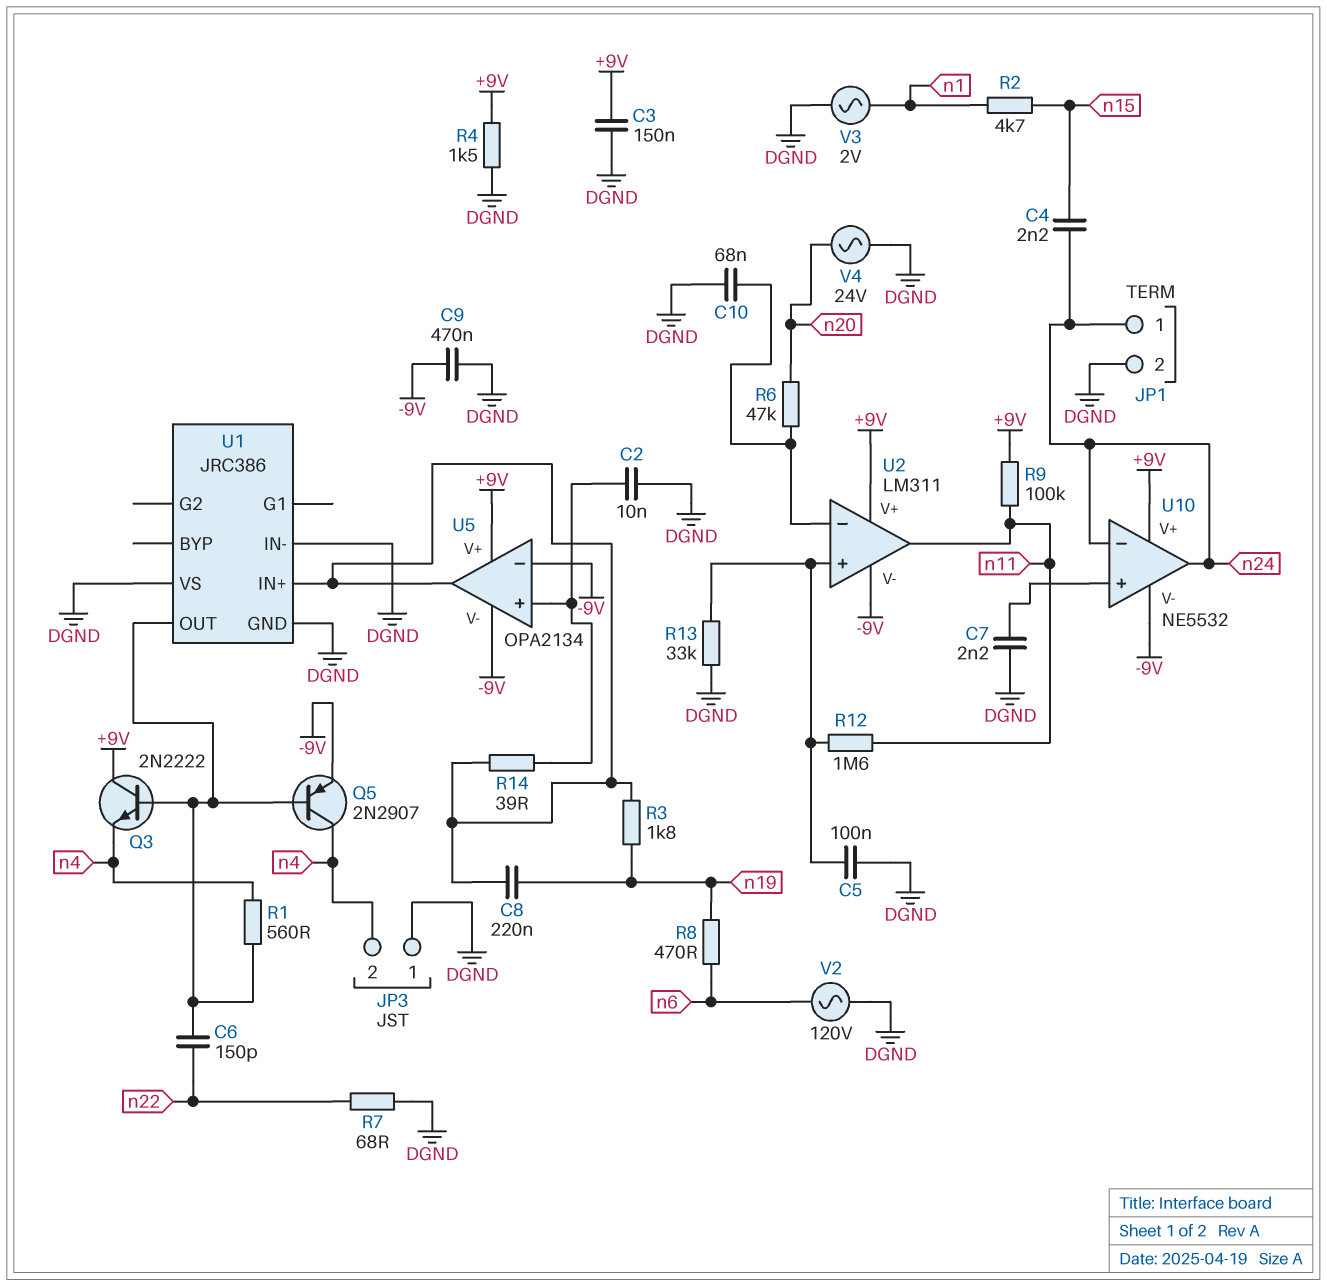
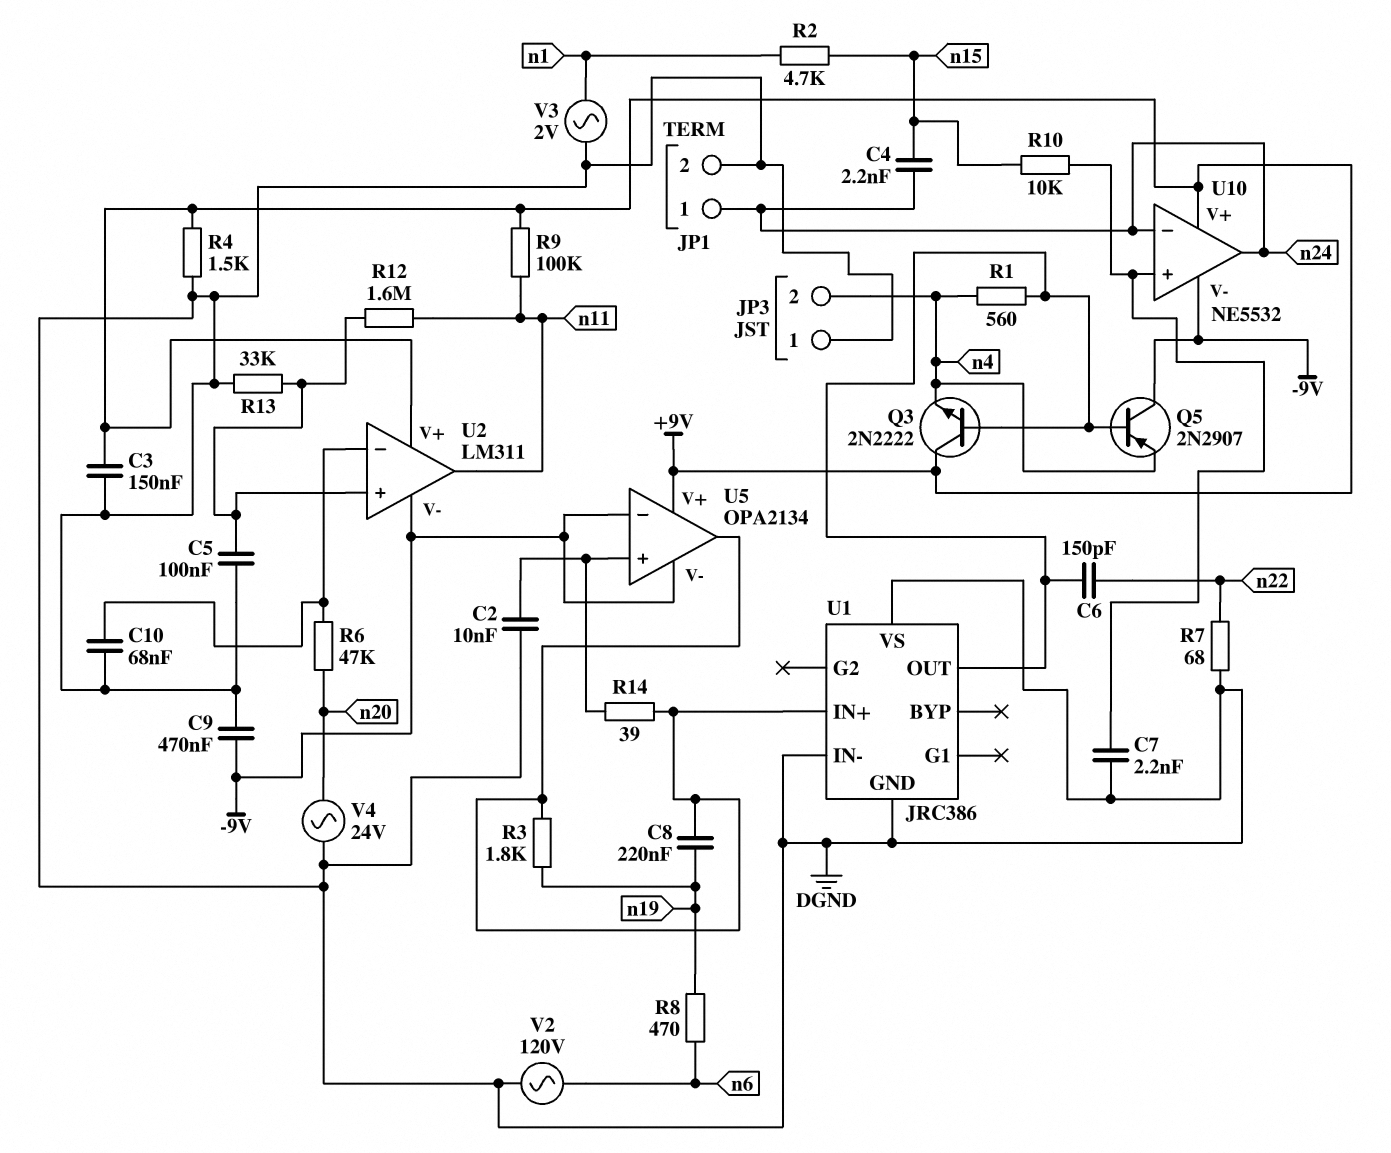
Q5: PNP 2N2907 (B U1/OUT, C n4, E -9V) -> PNP 2N2907 (B U1/OUT, C -9V, E n4)
R10: none -> 10k (U10/in+, n15)

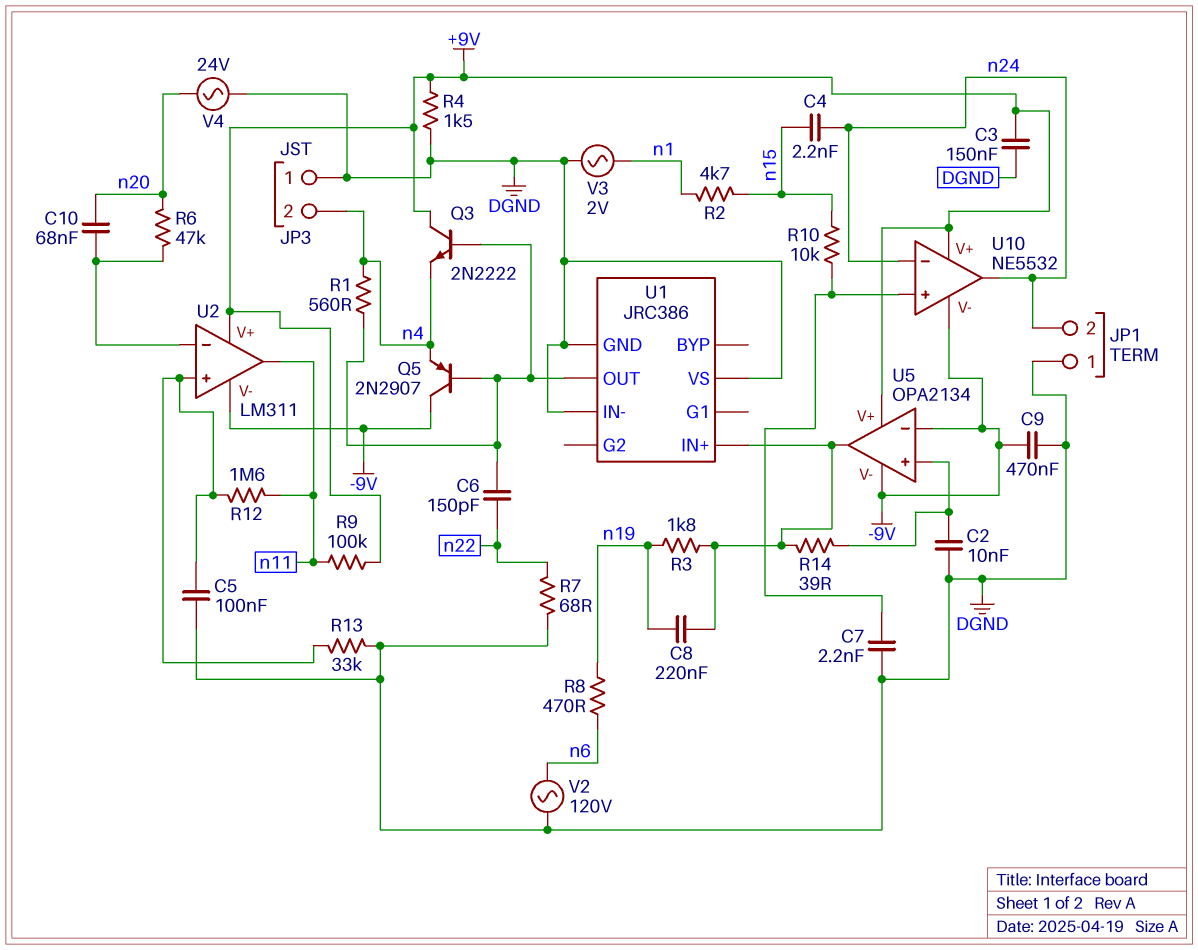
C10: 68nF (DGND, U2/in-) -> 68nF (U2/in-, n20)
JP1 pin 1: n24 -> DGND
JP1 pin 2: DGND -> n24

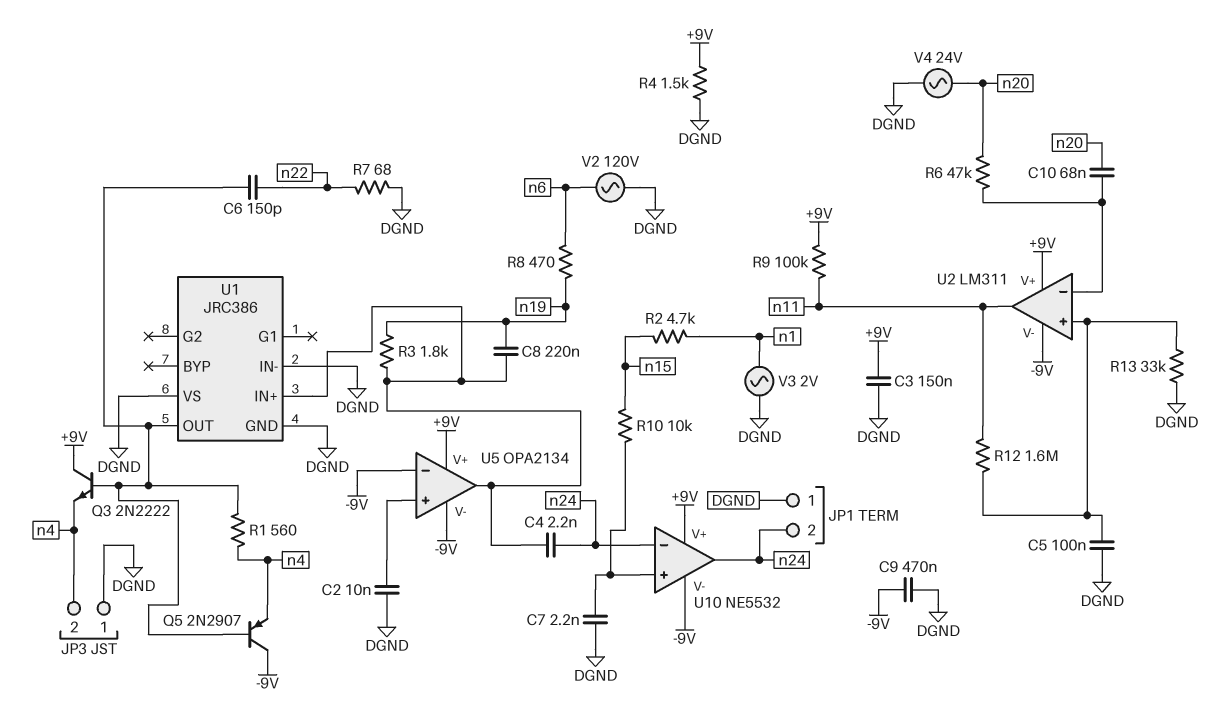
C4: 2.2nF (n15, n24) -> 2.2nF (U1/IN+, n24)
R14: 39 (U1/IN+, U5/in+) -> none

